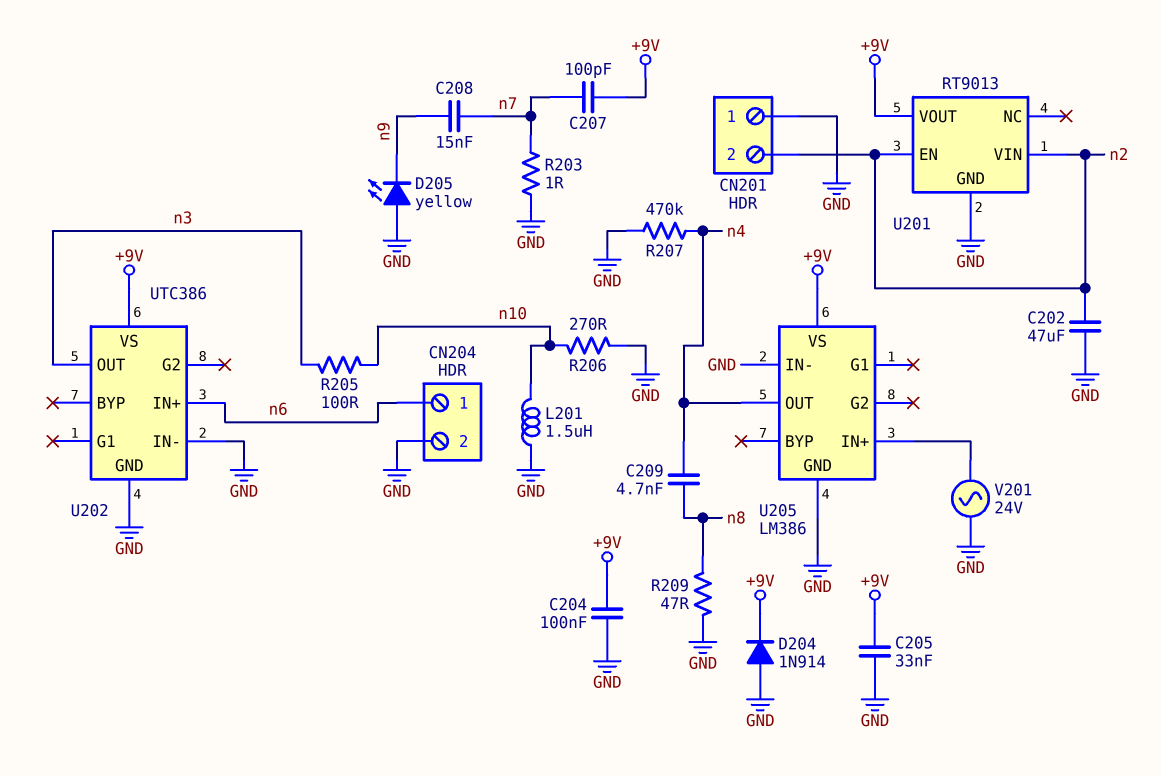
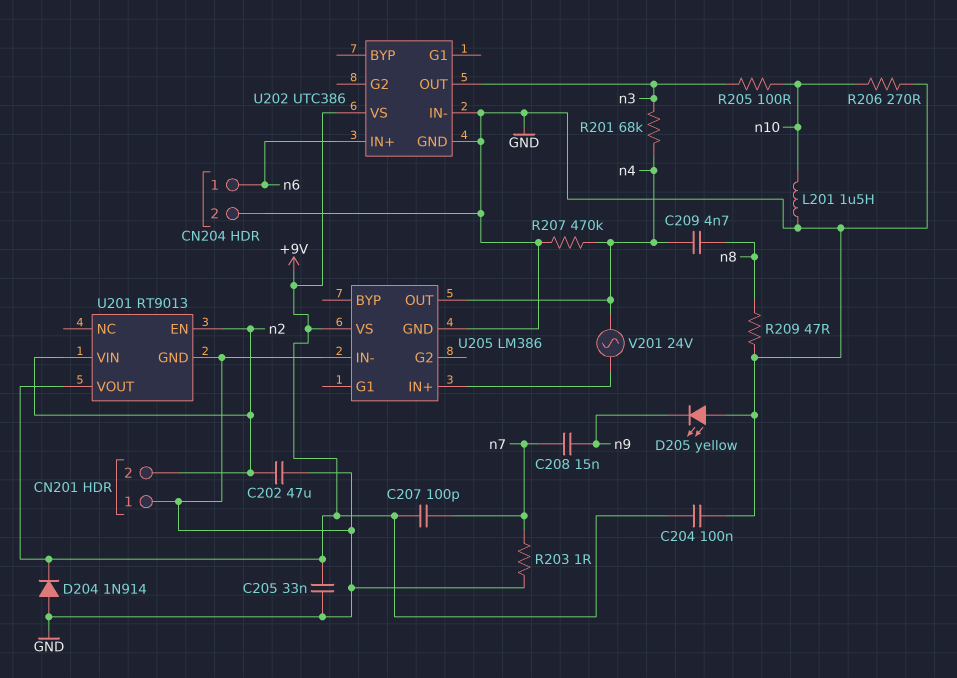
R201: none -> 68k (n3, n4)
V201: AC 24V (GND, U205/IN+) -> AC 24V (U205/IN+, n4)

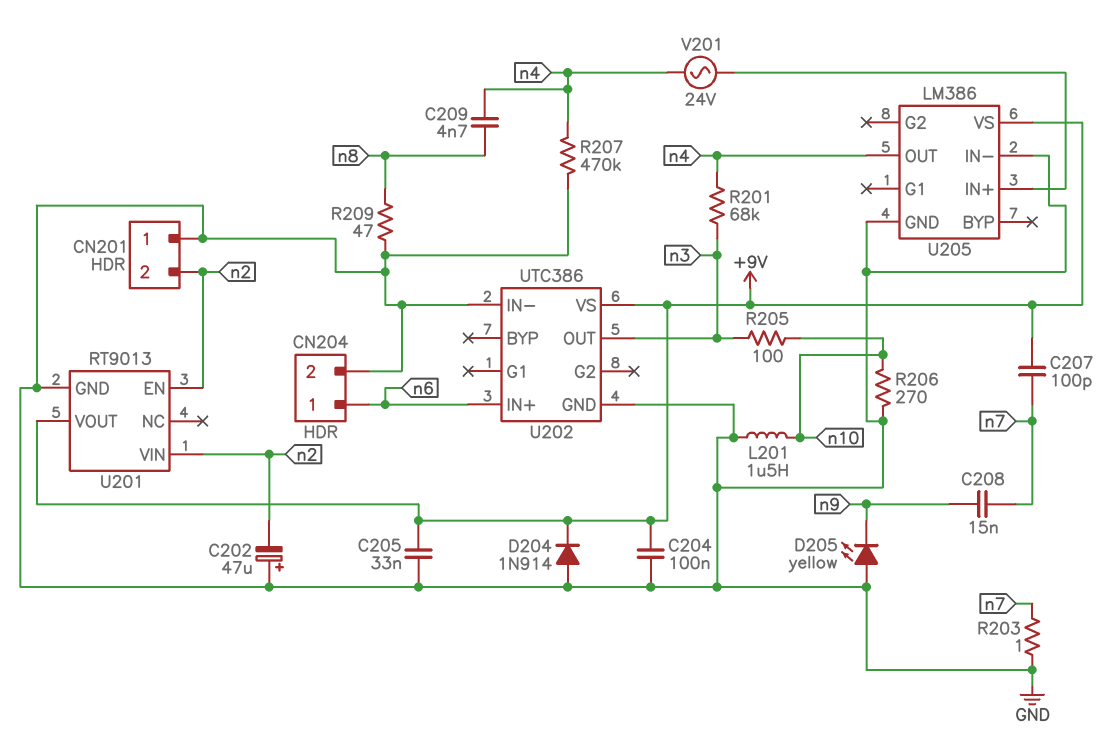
C202: 47uF (GND, n2) -> 47uF (plus GND, minus n2)

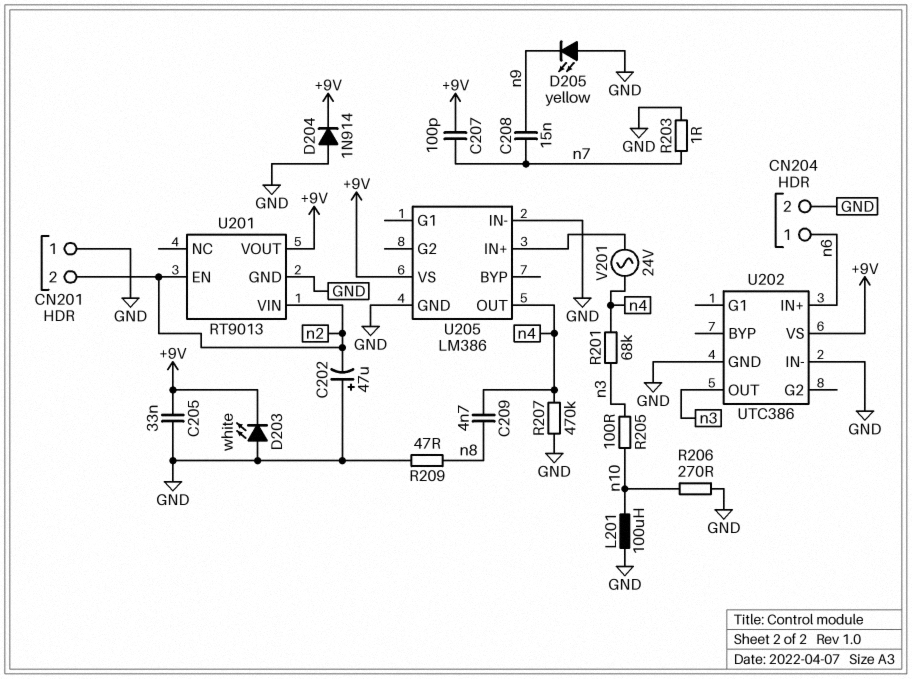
C204: 100nF (+9V, GND) -> none
D203: none -> LED white (A GND, K +9V)
L201: 1.5uH (GND, n10) -> 100uH (GND, n10)

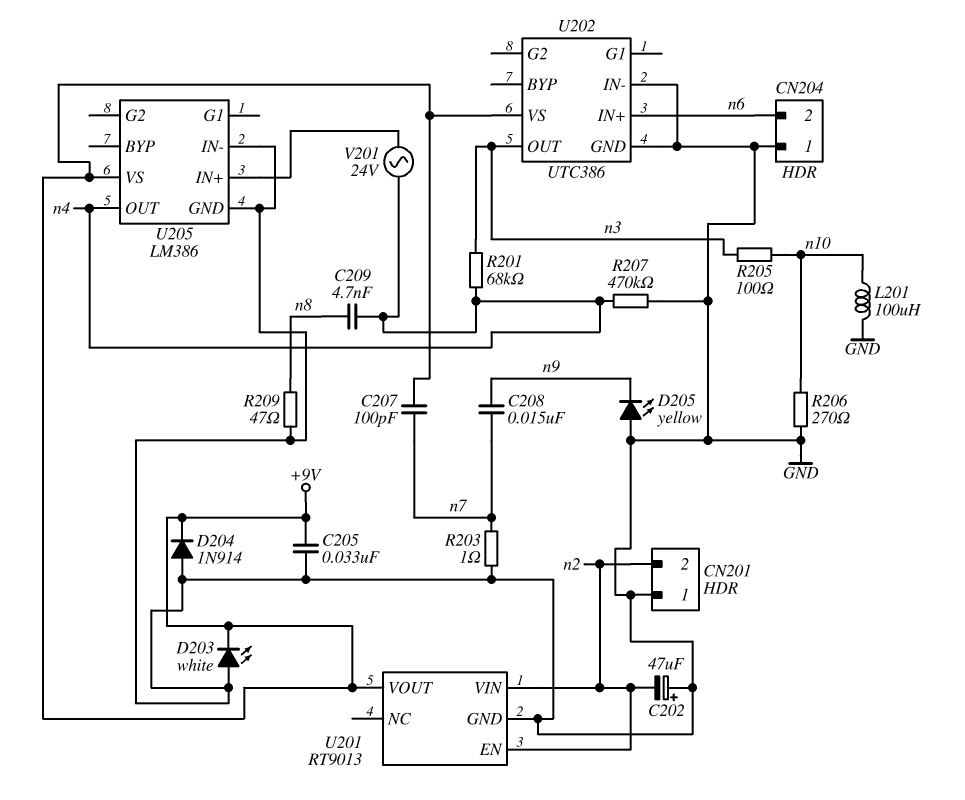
CN204 pin 1: n6 -> GND
CN204 pin 2: GND -> n6

